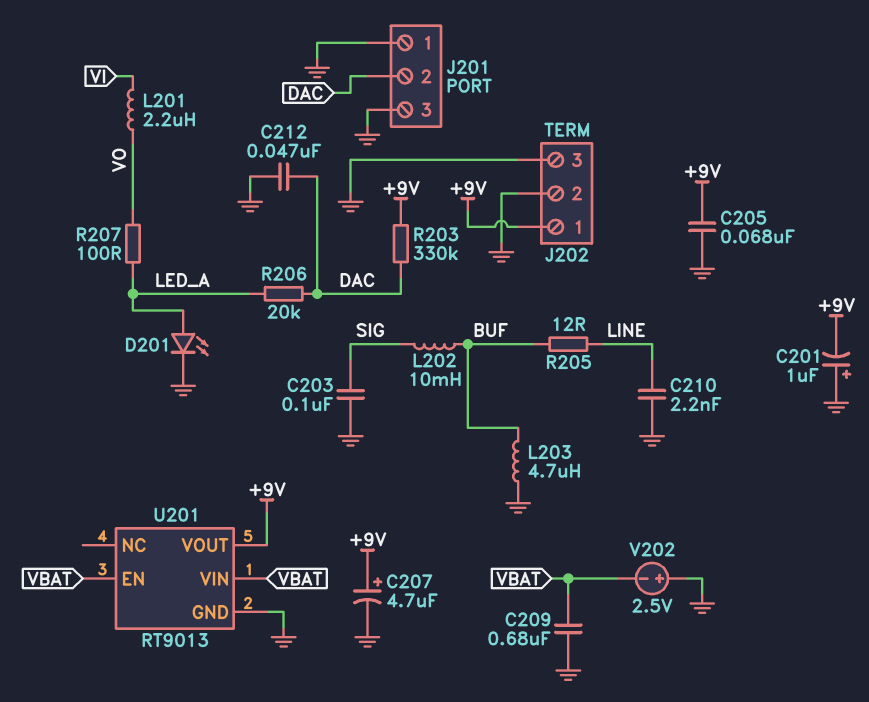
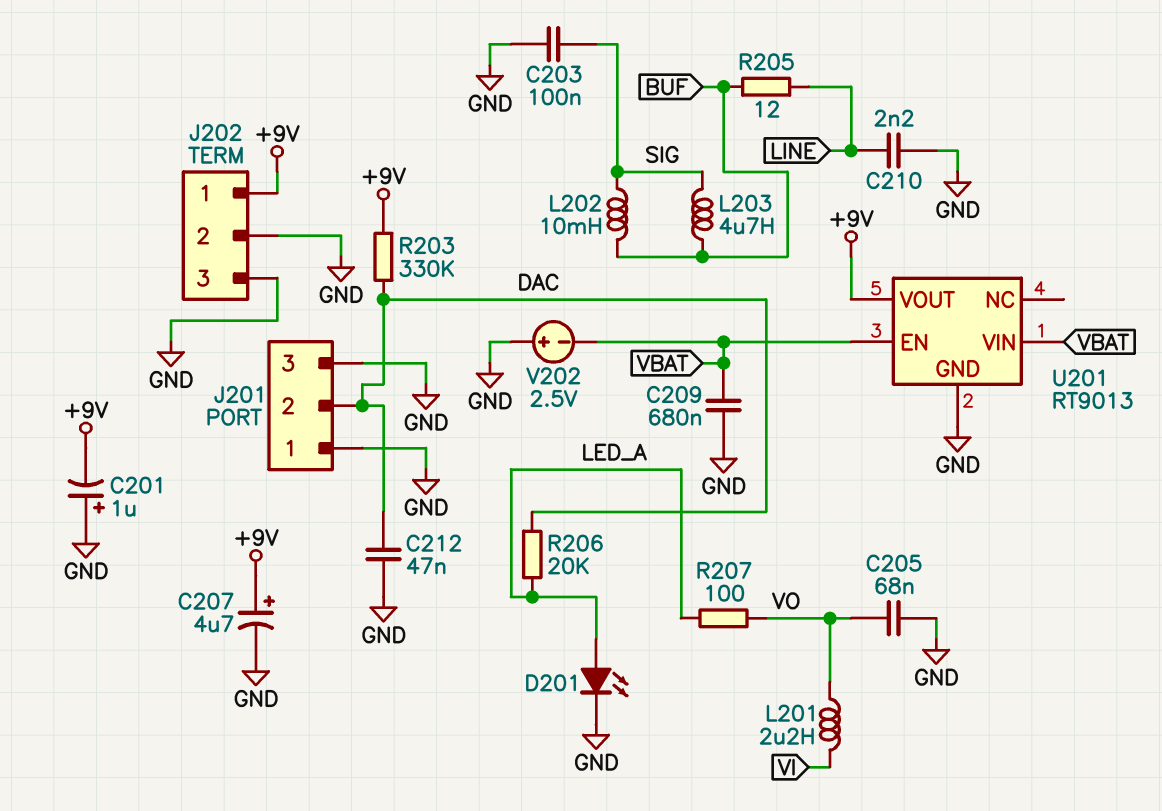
C205: 68nF (+9V, GND) -> 68nF (GND, VO)
L203: 4.7uH (BUF, GND) -> 4.7uH (BUF, SIG)

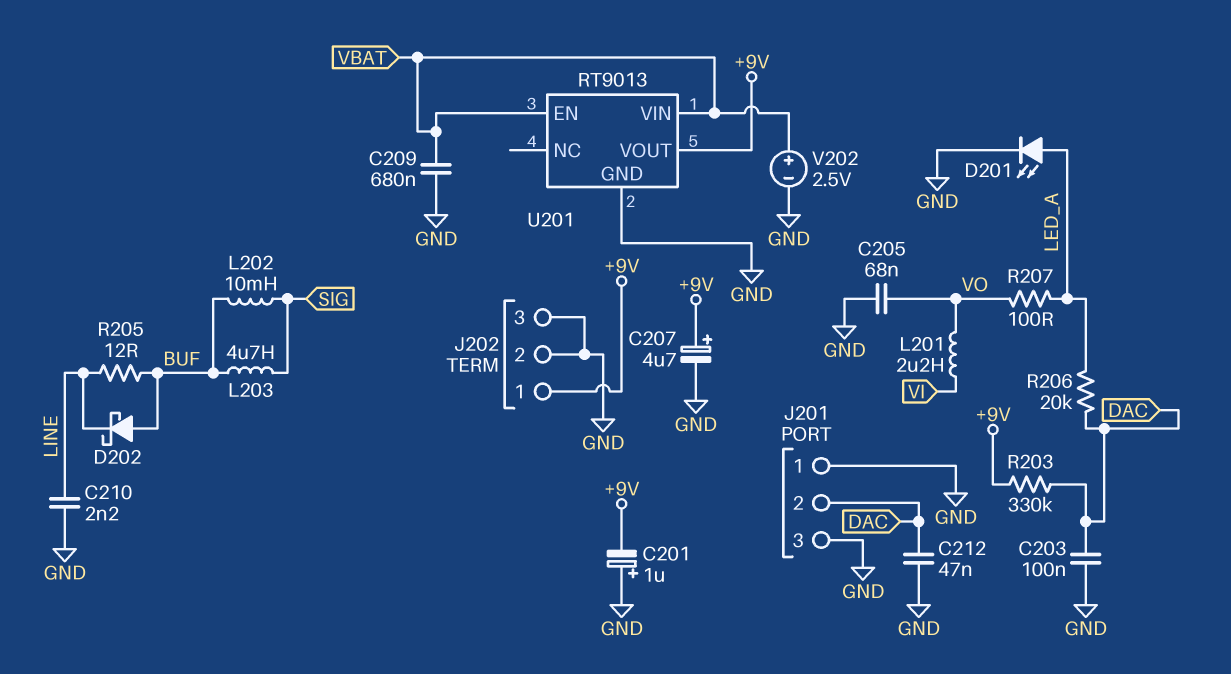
C203: 100nF (GND, SIG) -> 100nF (DAC, GND)
D202: none -> schottky (A BUF, K LINE)
V202: 2.5V (plus GND, minus VBAT) -> 2.5V (plus VBAT, minus GND)

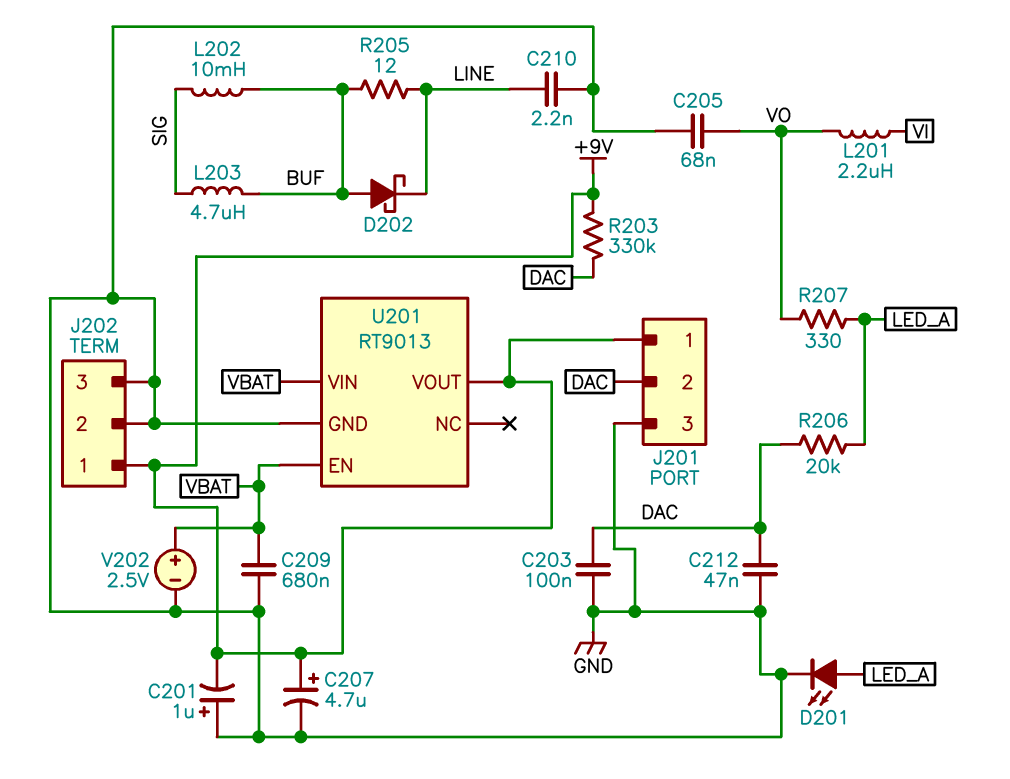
J201 pin 1: GND -> +9V
R207: 100 (LED_A, VO) -> 330 (LED_A, VO)

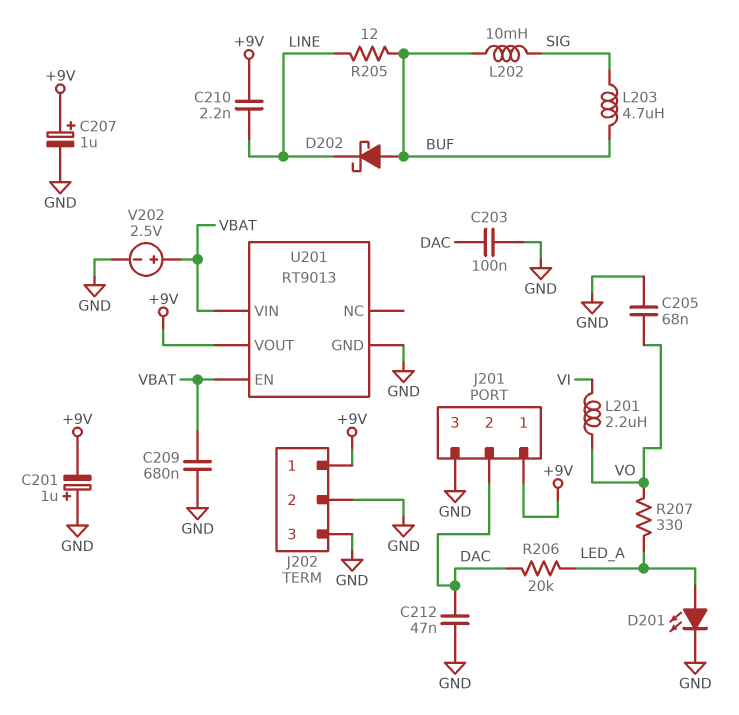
C207: 4.7uF (plus +9V, minus GND) -> 1uF (plus +9V, minus GND)
C210: 2.2nF (GND, LINE) -> 2.2nF (+9V, LINE)
R203: 330k (+9V, DAC) -> none

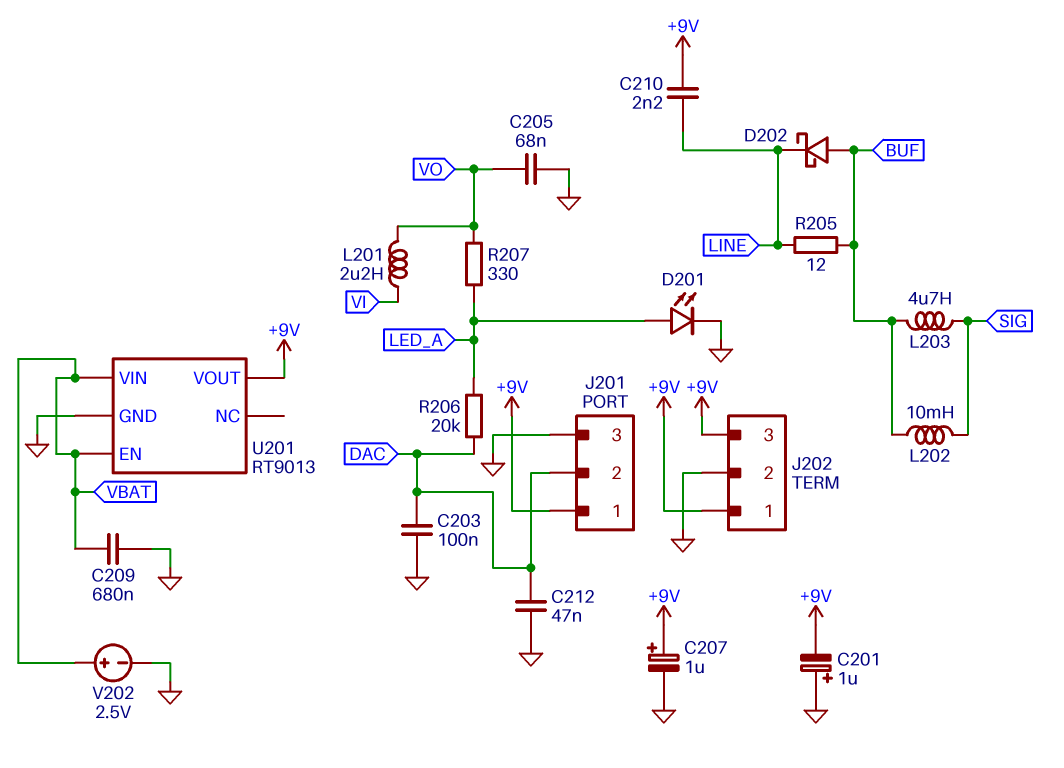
J202 pin 3: GND -> +9V

